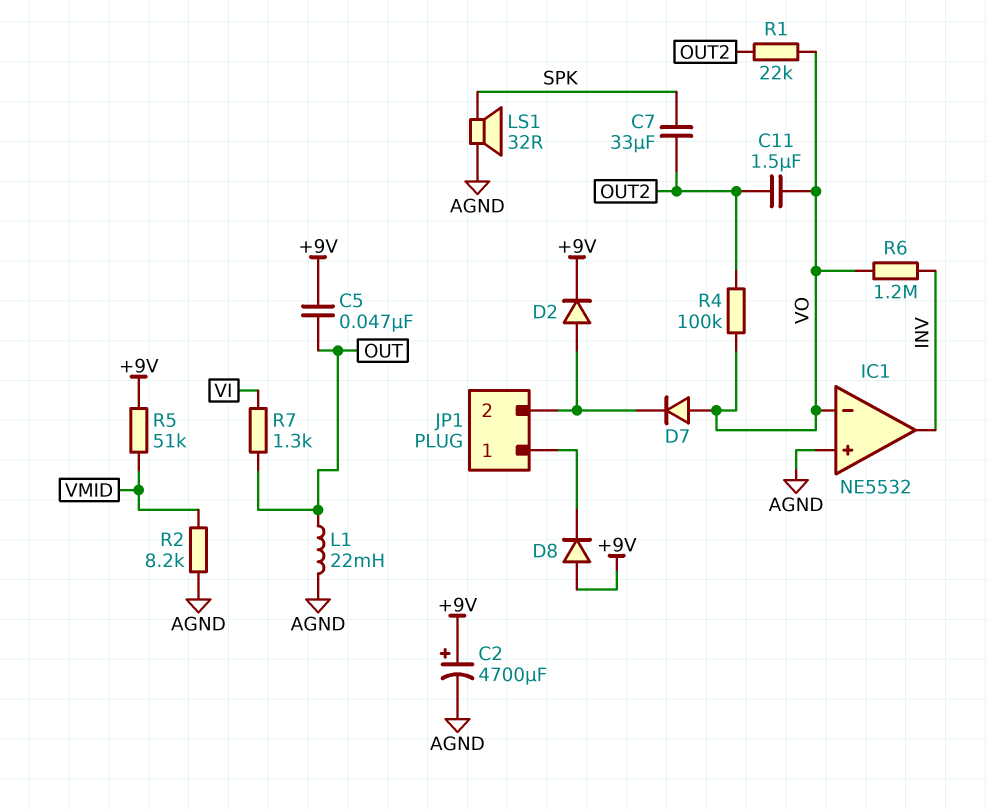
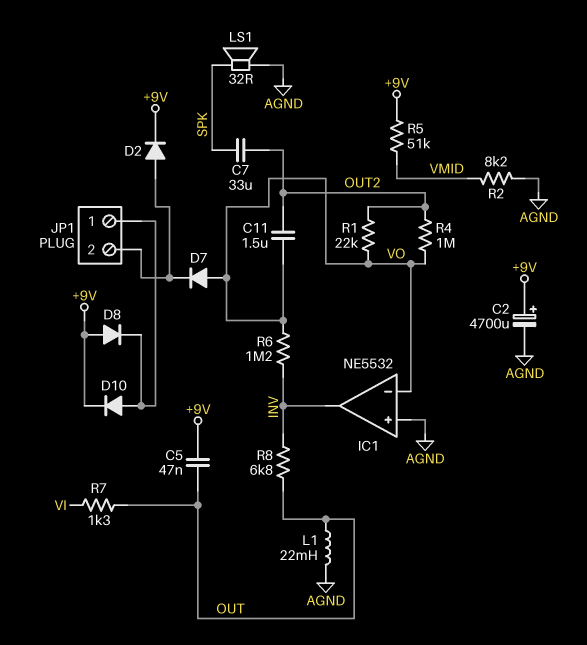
D10: none -> diode (A JP1/1, K +9V)
R4: 100k (OUT2, VO) -> 1M (OUT2, VO)
R8: none -> 6.8k (INV, OUT)

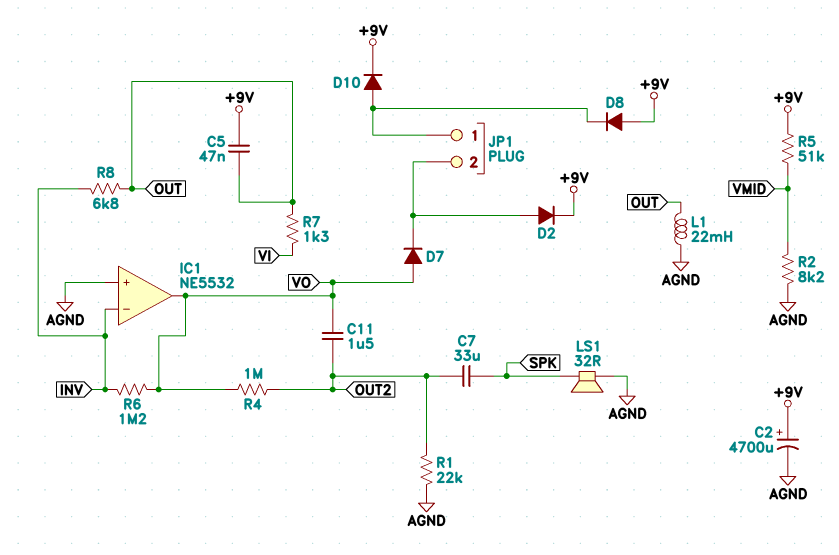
IC1 pin in-: VO -> INV
IC1 pin out: INV -> VO
R1: 22k (OUT2, VO) -> 22k (AGND, OUT2)

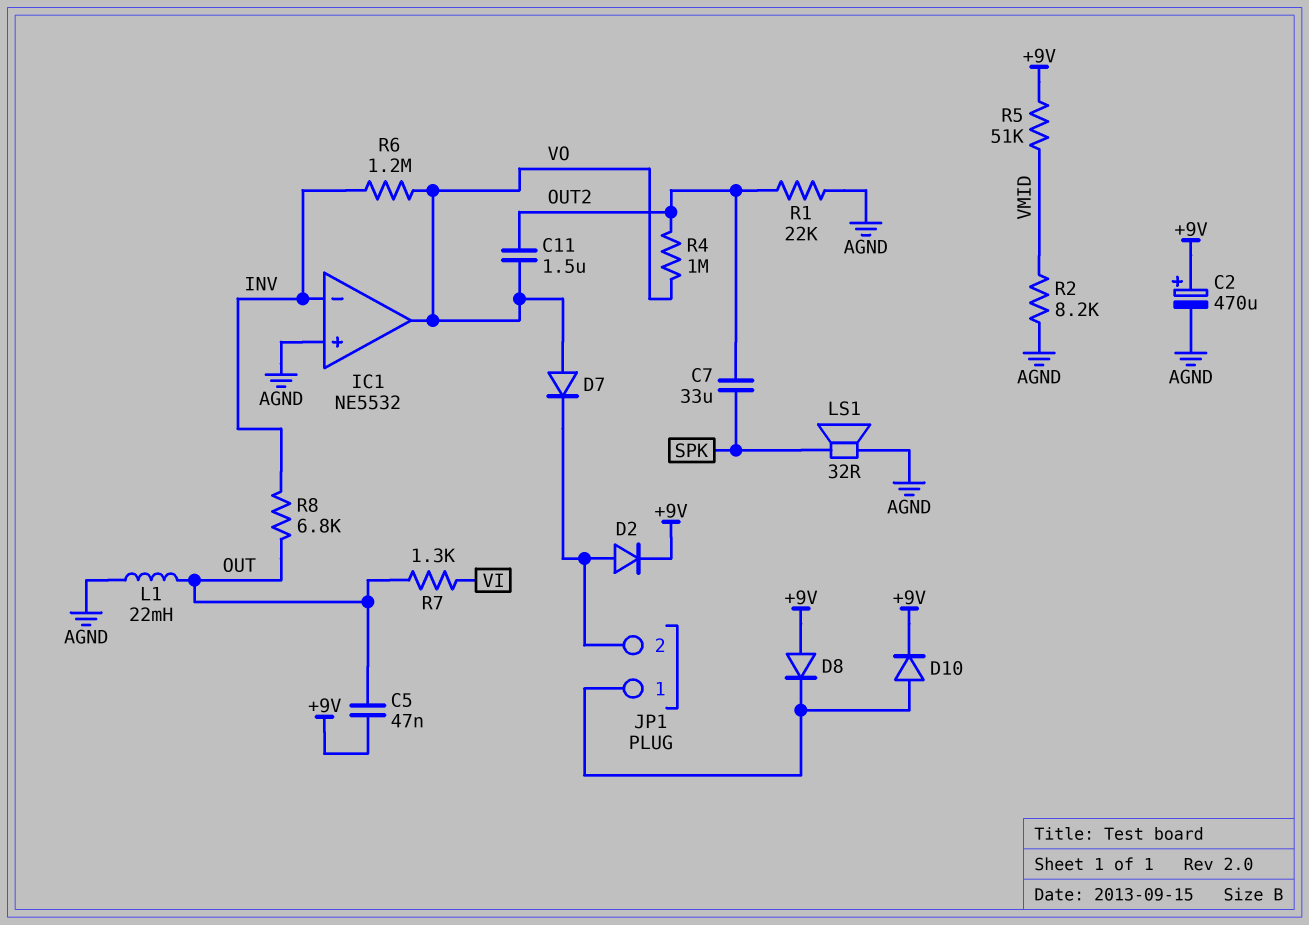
C2: 4700uF (plus +9V, minus AGND) -> 470uF (plus +9V, minus AGND)

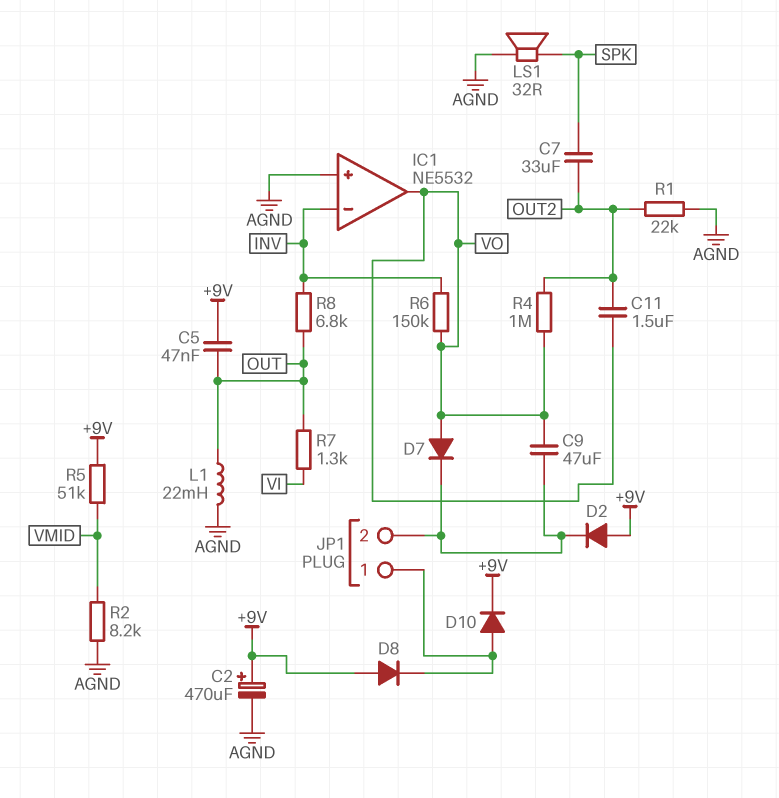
C9: none -> 47uF (JP1/2, VO)
D2: diode (A JP1/2, K +9V) -> diode (A +9V, K JP1/2)
R6: 1.2M (INV, VO) -> 150k (INV, VO)

